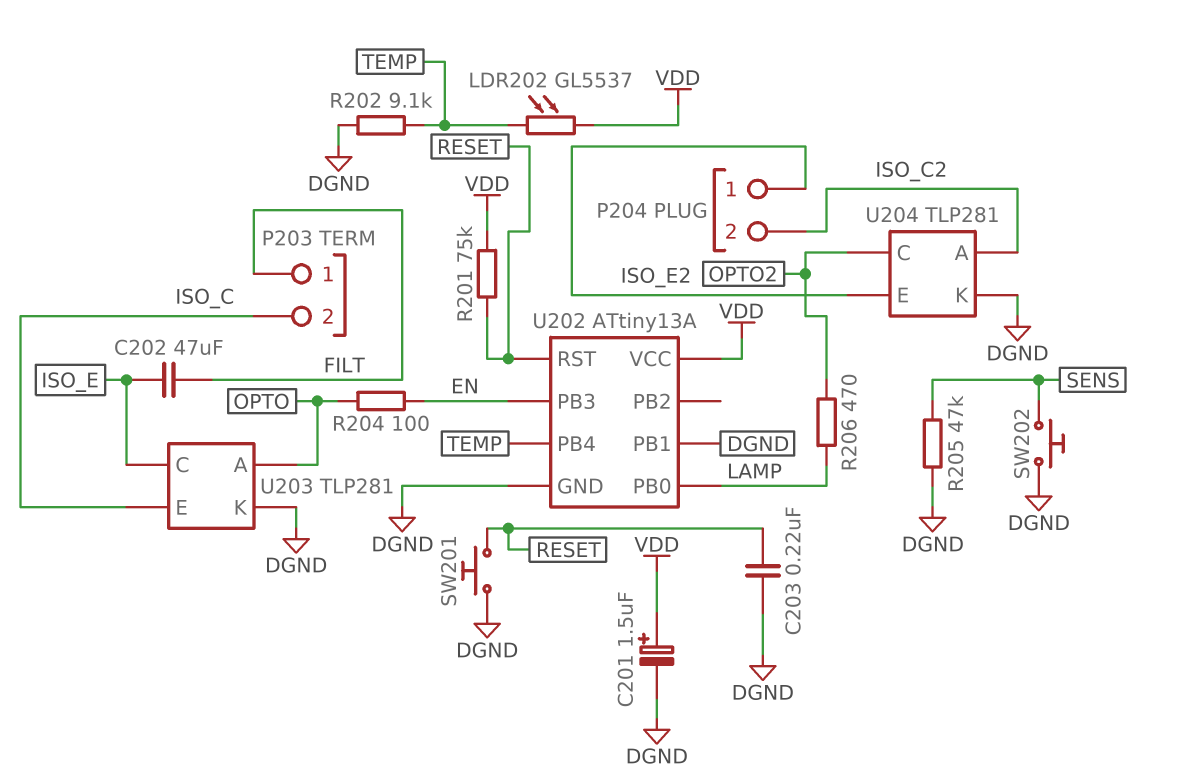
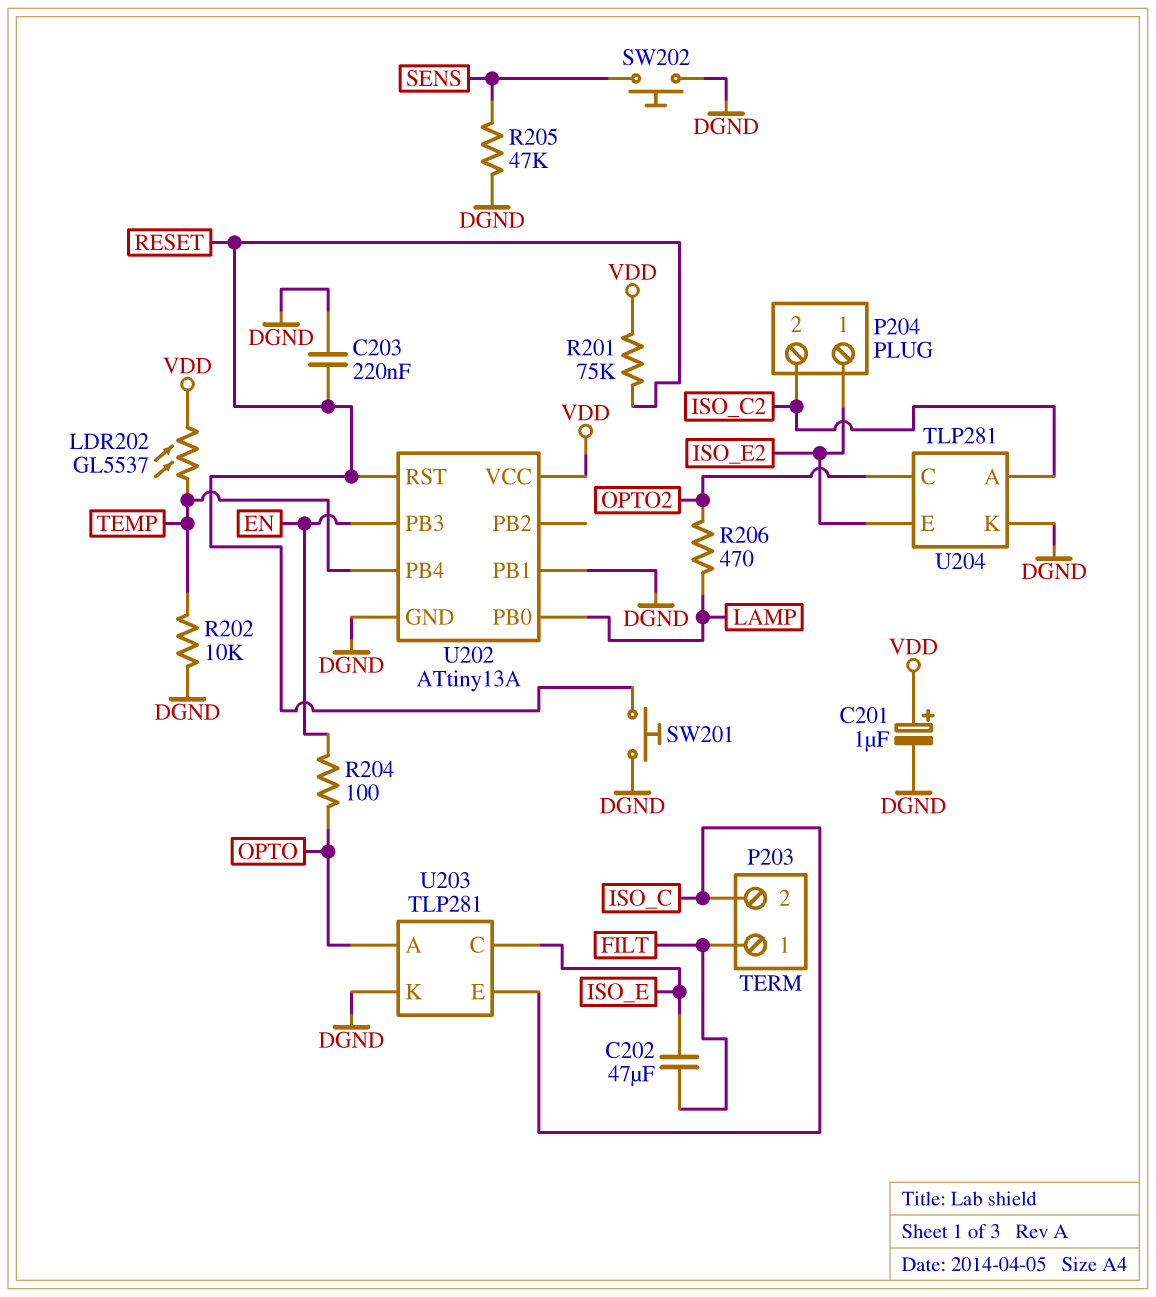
C201: 1.5uF (plus VDD, minus DGND) -> 1uF (plus VDD, minus DGND)
R202: 9.1k (DGND, TEMP) -> 10k (DGND, TEMP)

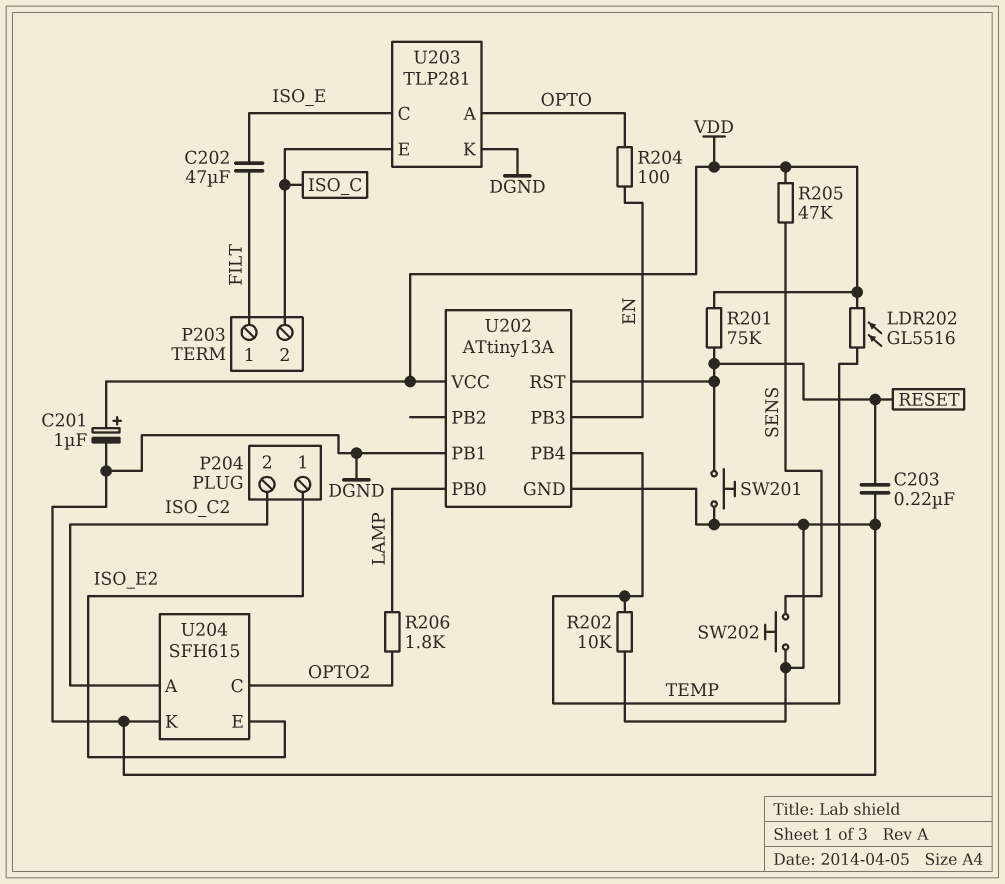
LDR202: GL5537 (TEMP, VDD) -> GL5516 (TEMP, VDD)
R205: 47k (DGND, SENS) -> 47k (SENS, VDD)
R206: 470 (LAMP, OPTO2) -> 1.8k (LAMP, OPTO2)
U204: TLP281 -> SFH615

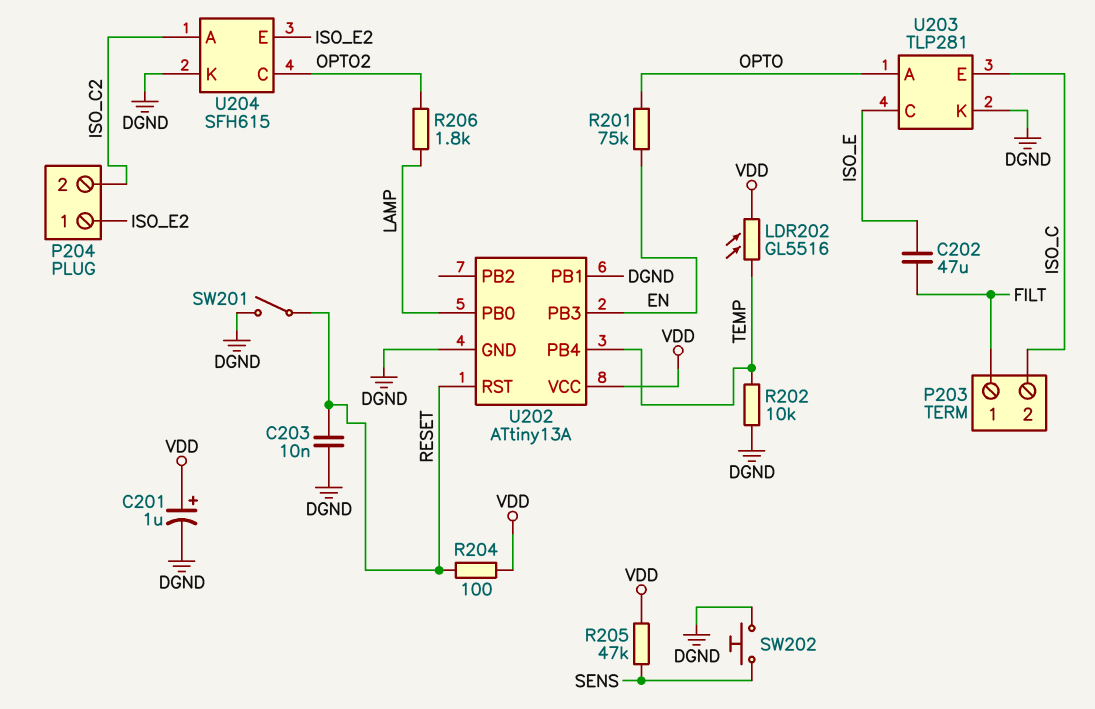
C203: 220nF (DGND, RESET) -> 10nF (DGND, RESET)
R201: 75k (RESET, VDD) -> 75k (EN, OPTO)
R204: 100 (EN, OPTO) -> 100 (RESET, VDD)
SW201: button (DGND, RESET) -> switch (DGND, RESET)

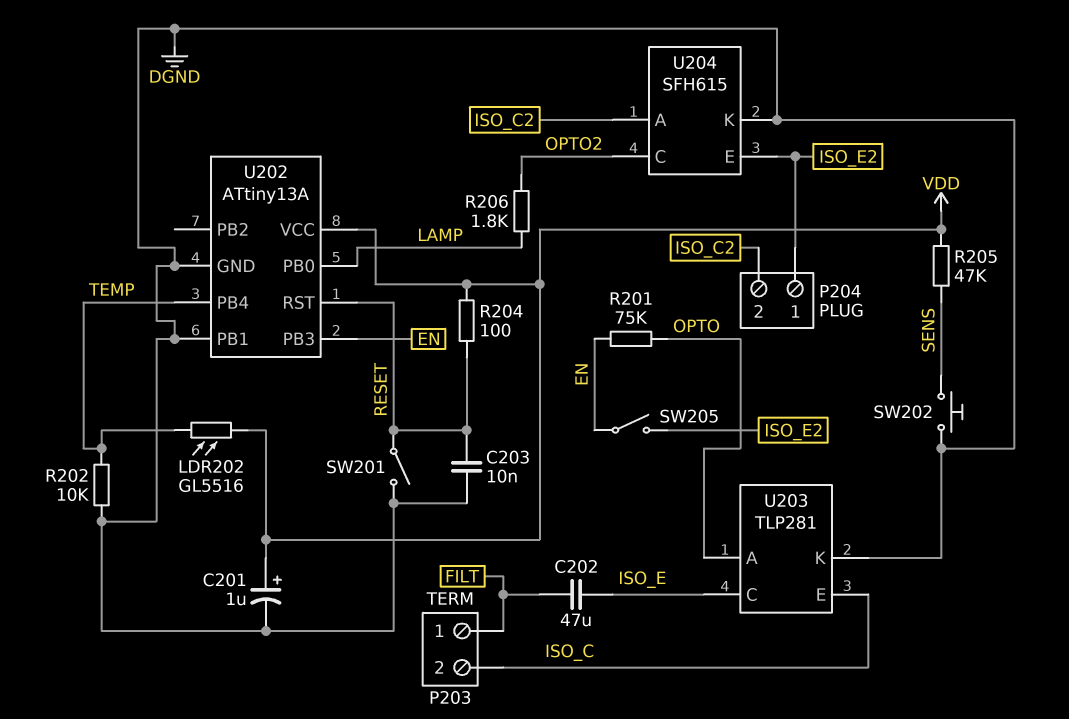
SW205: none -> switch (EN, ISO_E2)

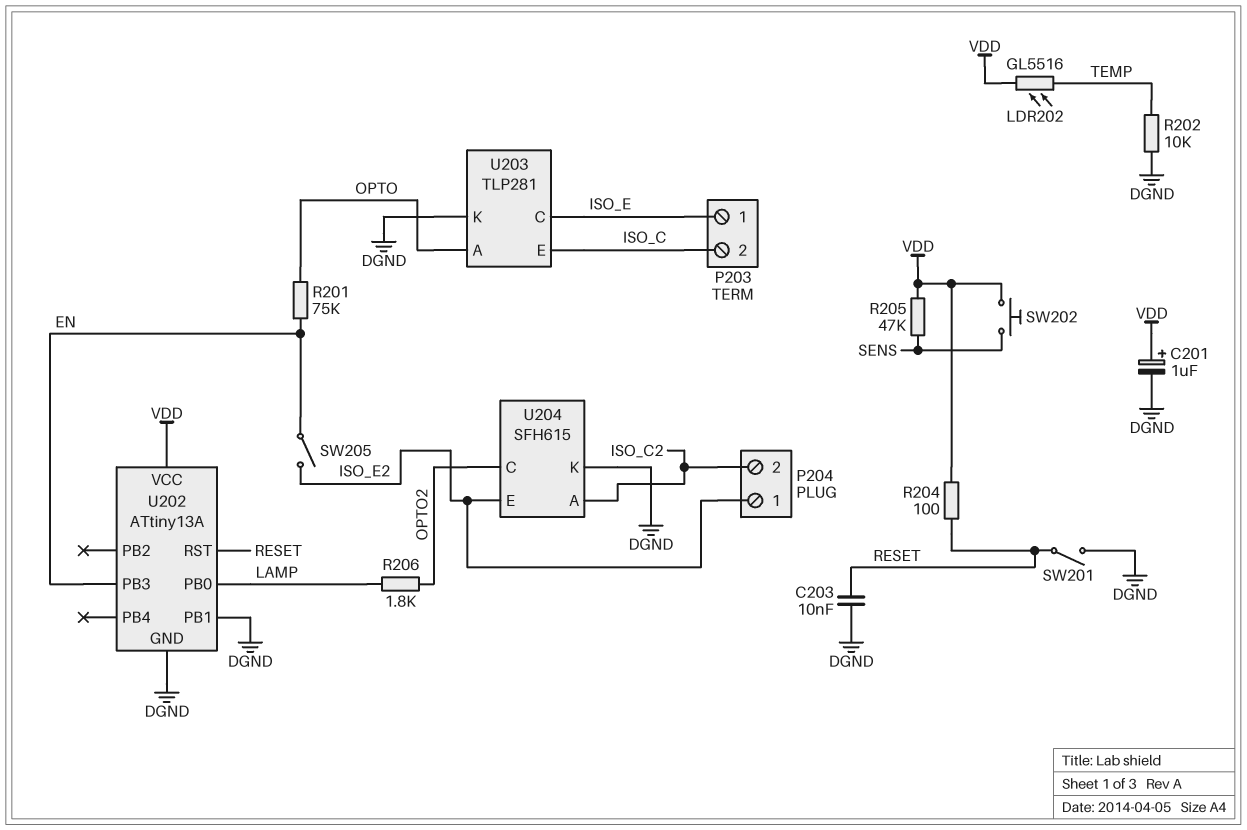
C202: 47uF (FILT, ISO_E) -> none
P203 pin 1: FILT -> ISO_E
SW202: button (DGND, SENS) -> button (SENS, VDD)
U202 pin PB4: TEMP -> none

